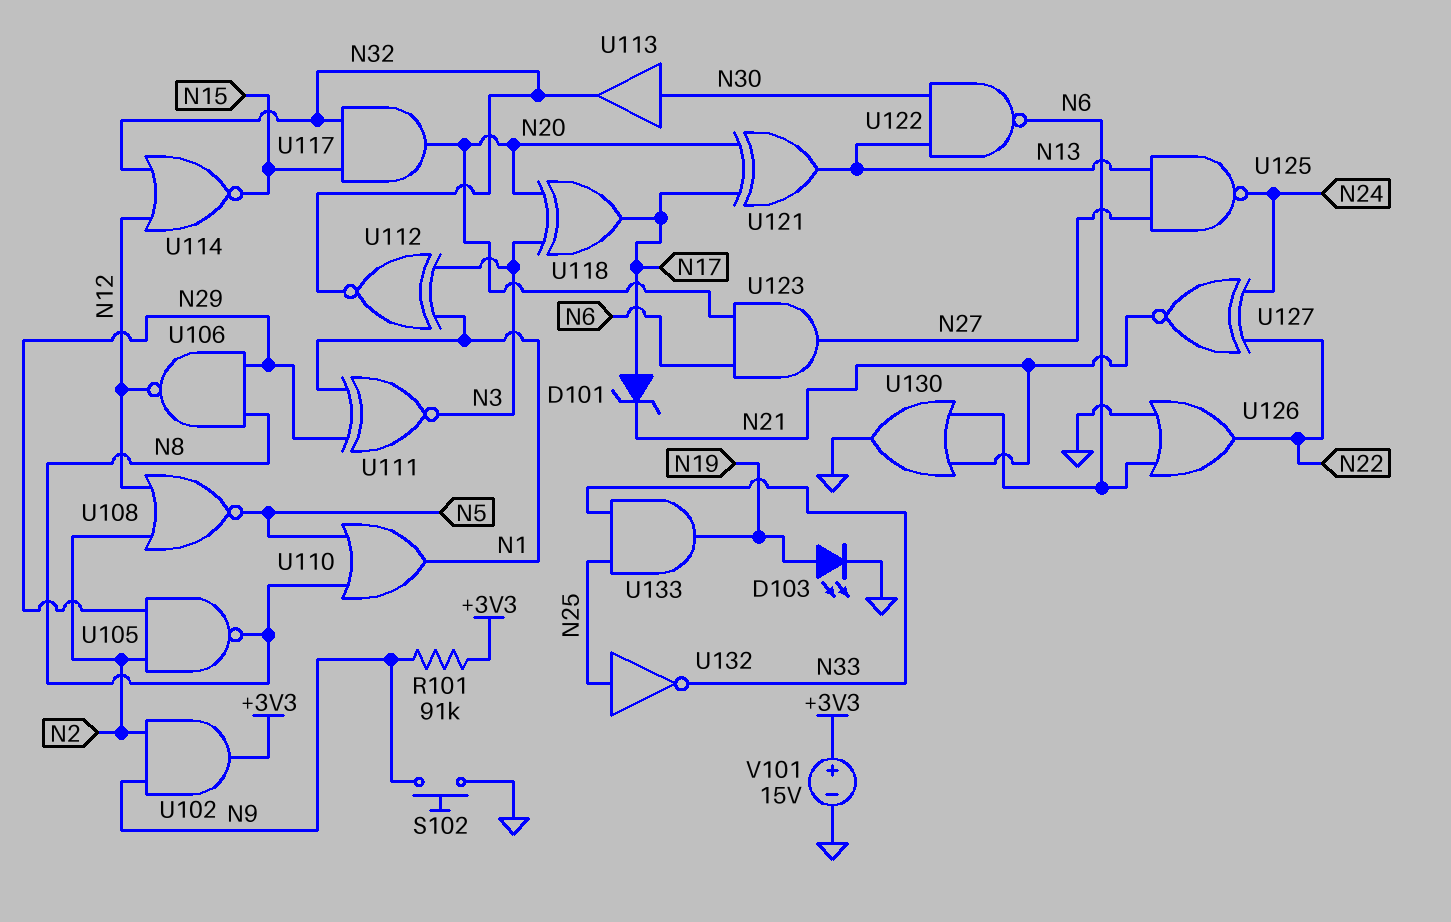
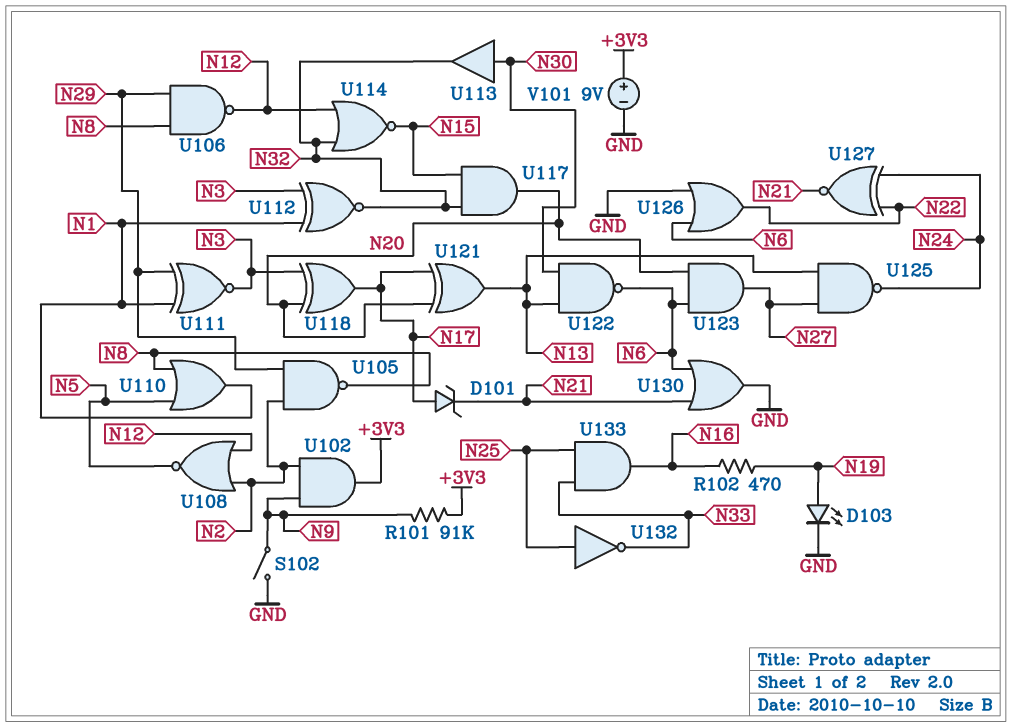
R102: none -> 470 (N16, N19)
S102: button (GND, N9) -> switch (GND, N9)
U133: AND (in N25, in N33, out N19) -> AND (in N25, in N33, out N16)
V101: 15V (plus +3V3, minus GND) -> 9V (plus +3V3, minus GND)

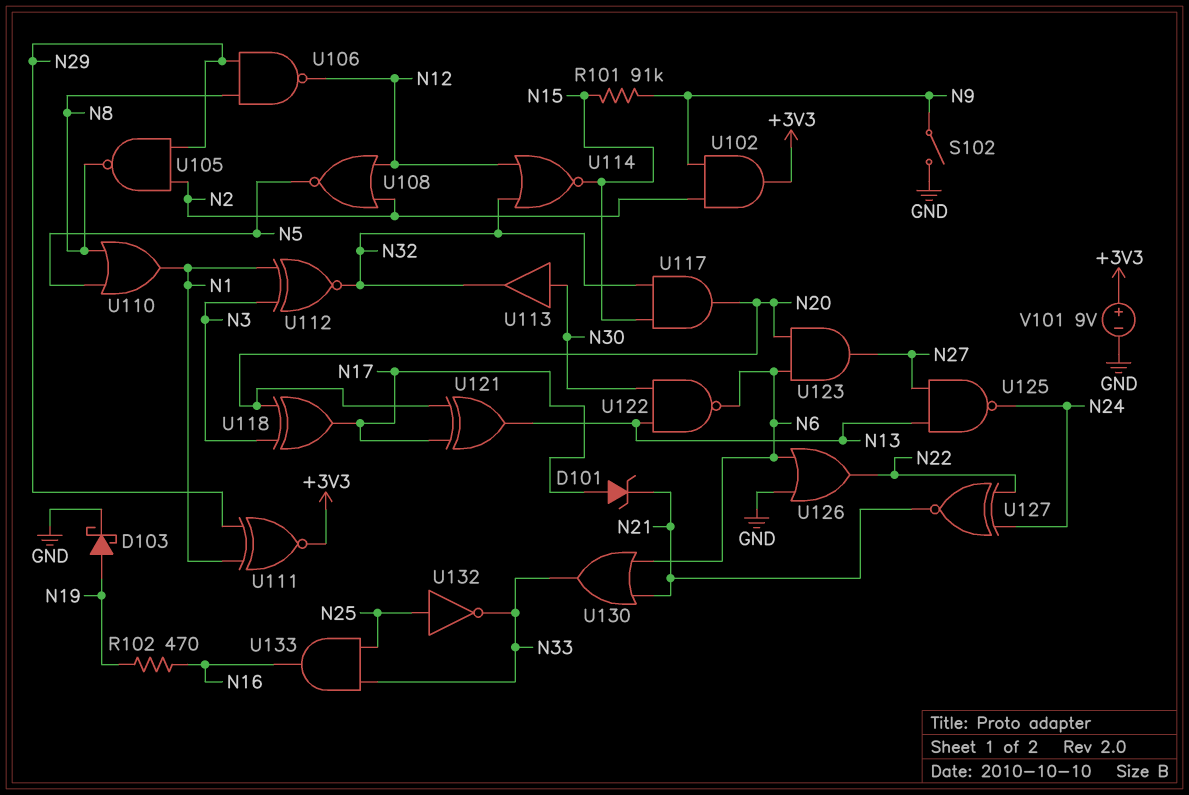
D103: LED (A N19, K GND) -> schottky (A N19, K GND)
R101: 91k (+3V3, N9) -> 91k (N9, N15)
U111: XNOR (in N1, in N29, out N3) -> XNOR (in N1, in N29, out +3V3)
U130: OR (in N6, in N21, out GND) -> OR (in N6, in N21, out N33)

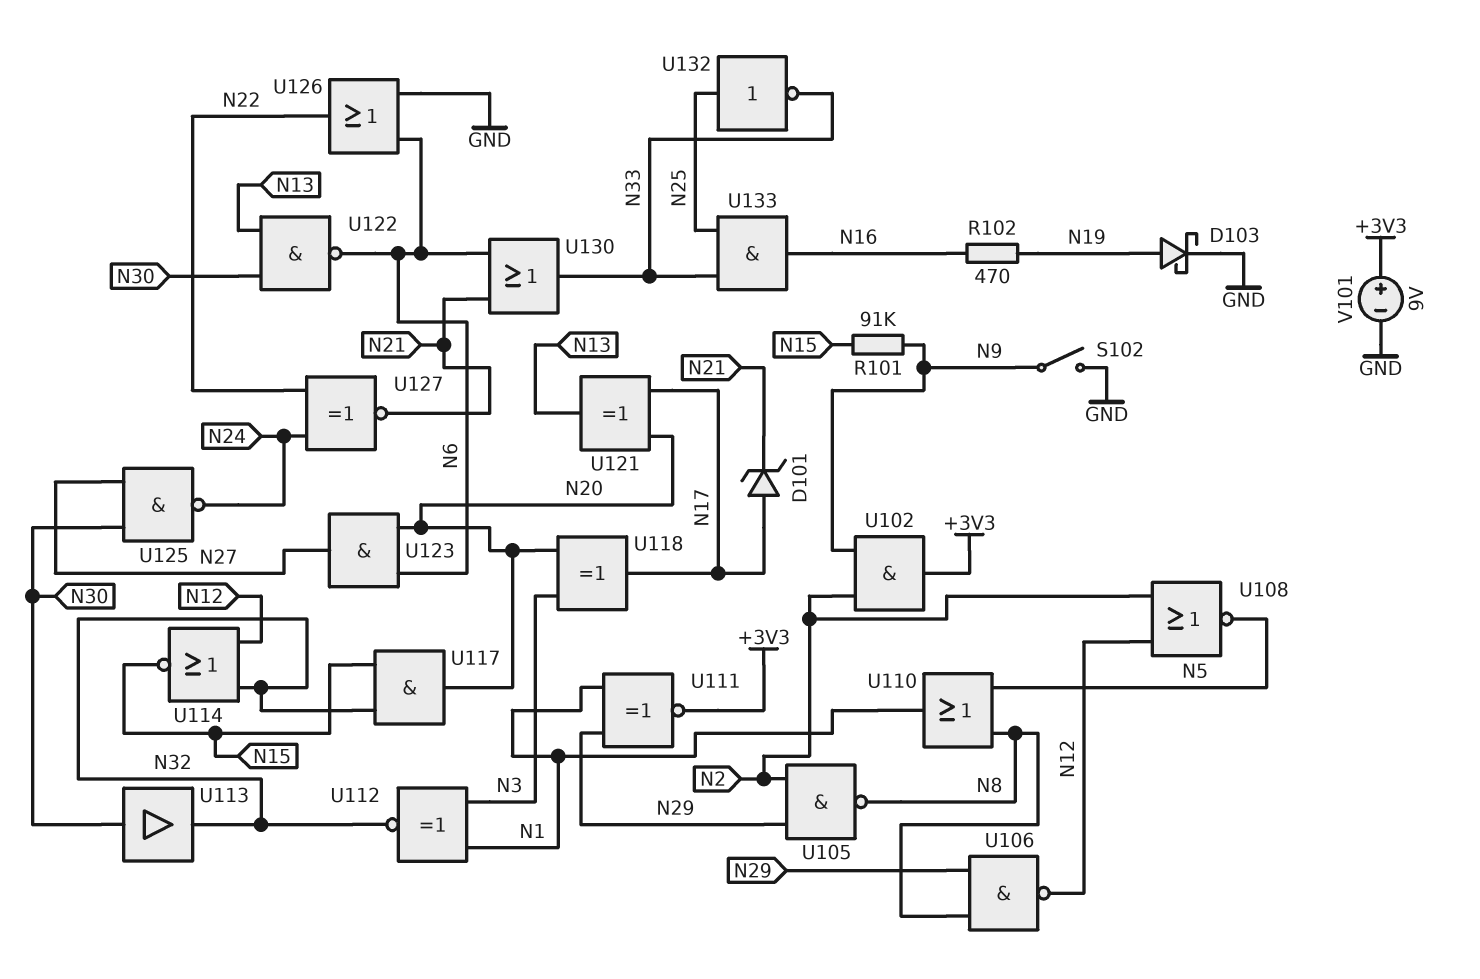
U125: NAND (in N13, in N27, out N24) -> NAND (in N27, in N30, out N24)

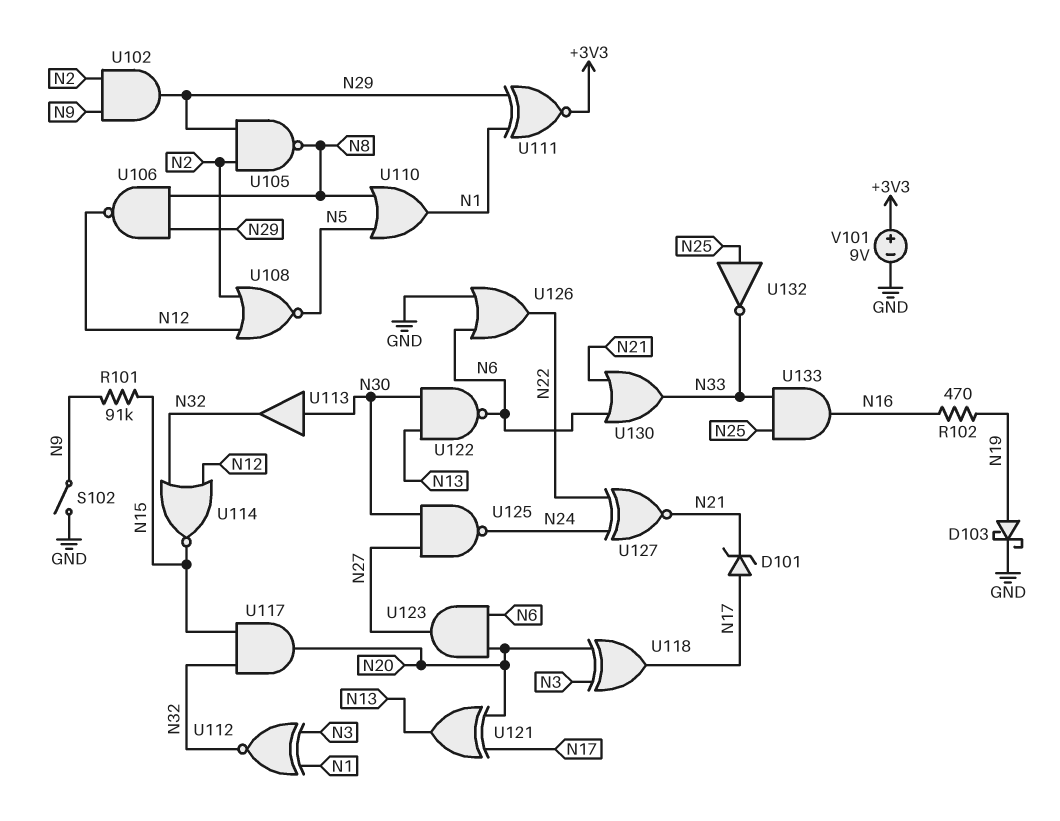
U102: AND (in N2, in N9, out +3V3) -> AND (in N2, in N9, out N29)

